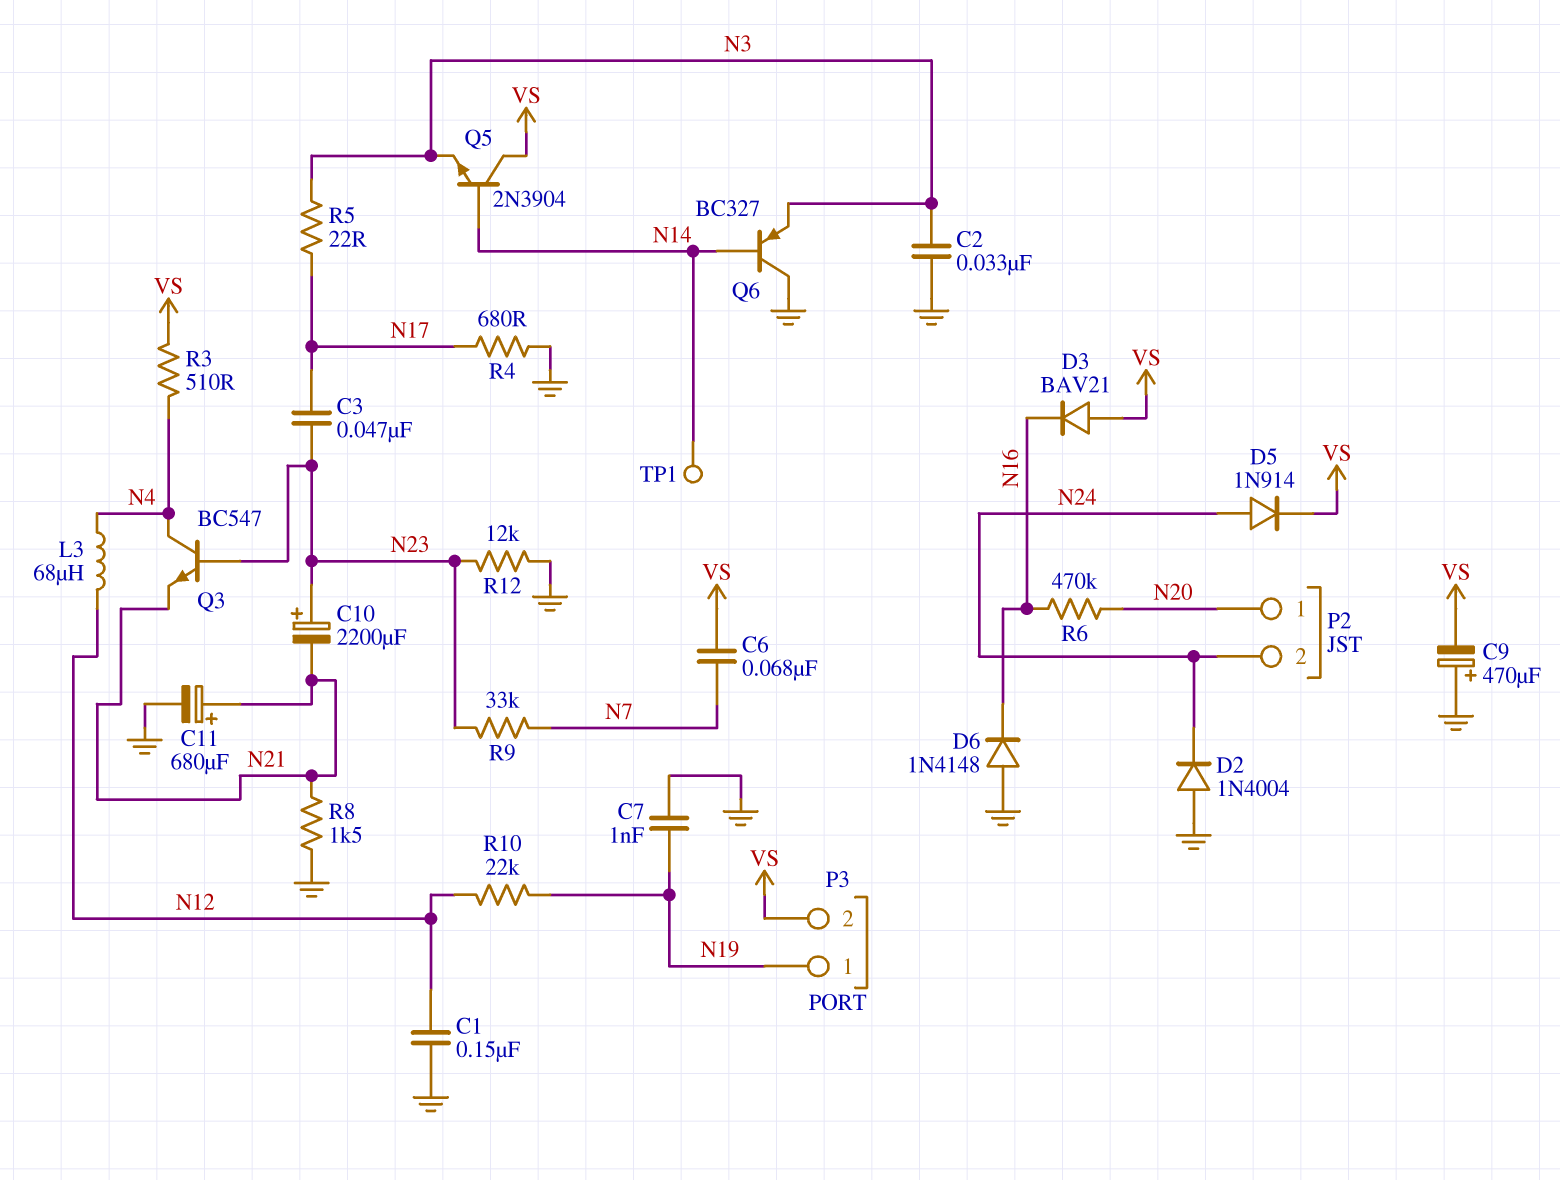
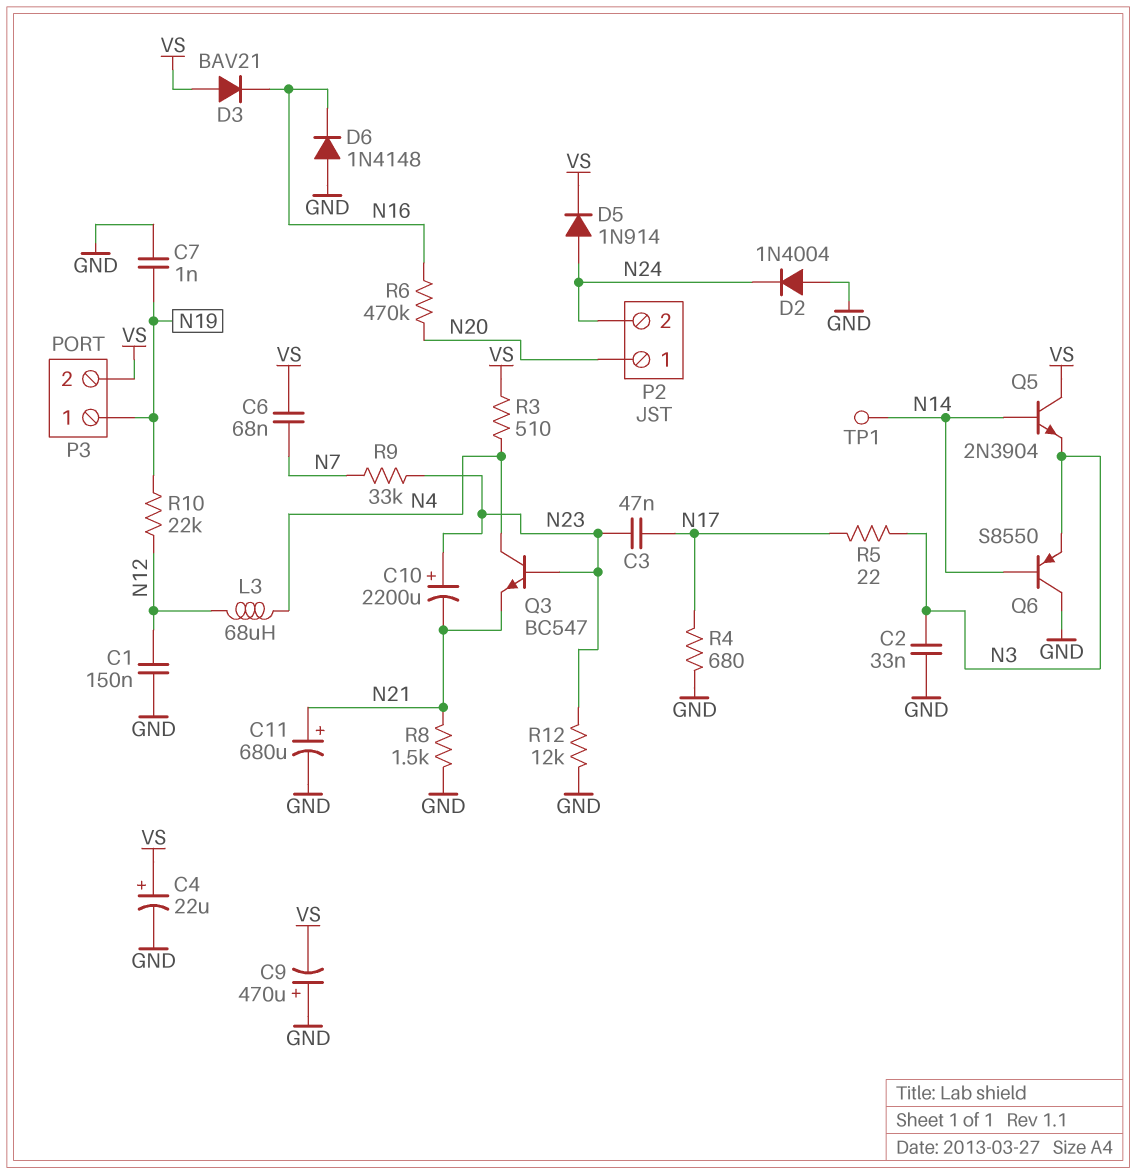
C4: none -> 22uF (plus VS, minus GND)
Q6: PNP BC327 (B N14, C GND, E N3) -> PNP S8550 (B N14, C GND, E N3)

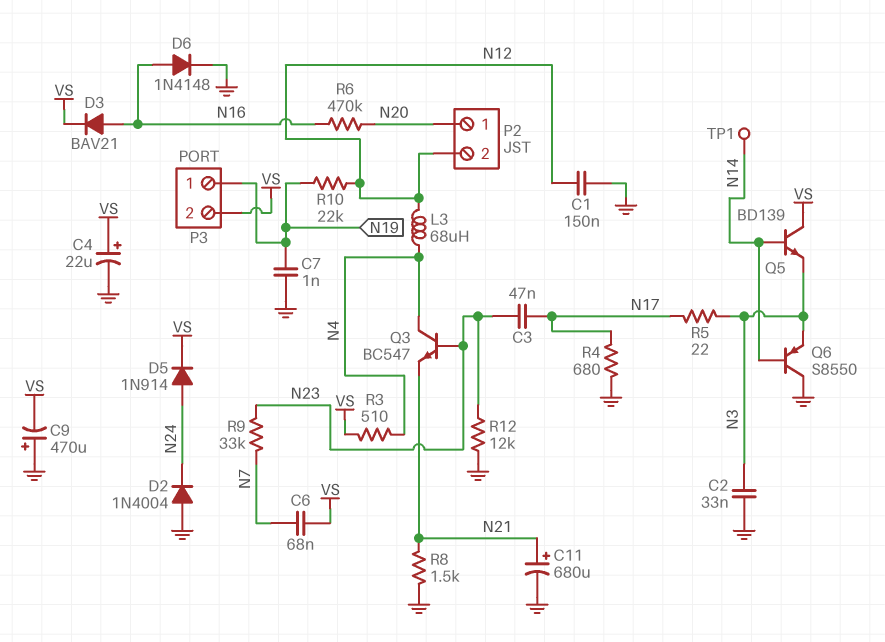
C10: 2200uF (plus N23, minus N21) -> none
D3: diode BAV21 (A VS, K N16) -> diode BAV21 (A N16, K VS)
D6: diode 1N4148 (A GND, K N16) -> diode 1N4148 (A N16, K GND)
P2 pin 2: N24 -> N12
Q5: NPN 2N3904 (B N14, C VS, E N3) -> NPN BD139 (B N14, C VS, E N3)

